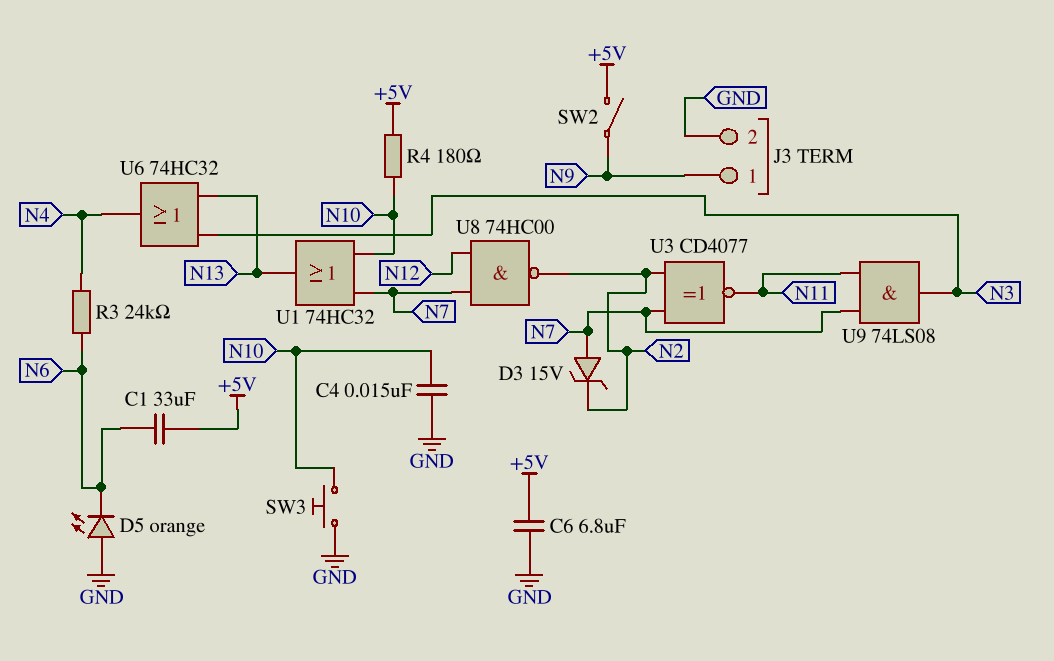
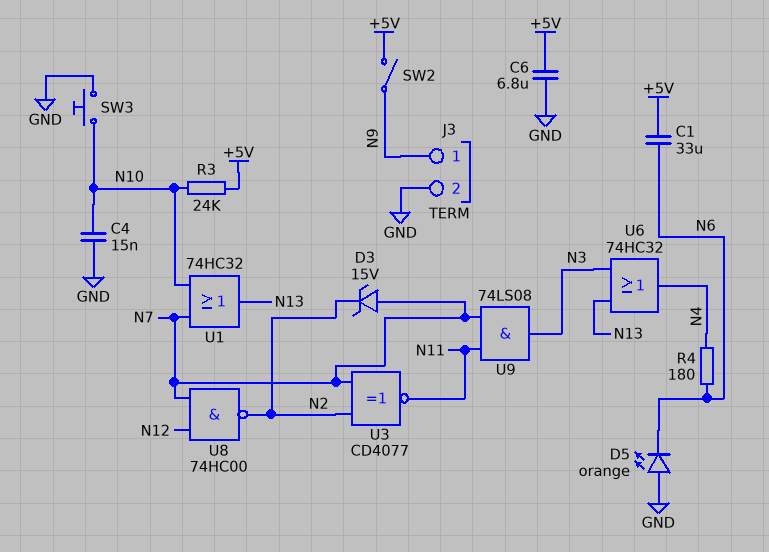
R3: 24k (N4, N6) -> 24k (+5V, N10)
R4: 180 (+5V, N10) -> 180 (N4, N6)

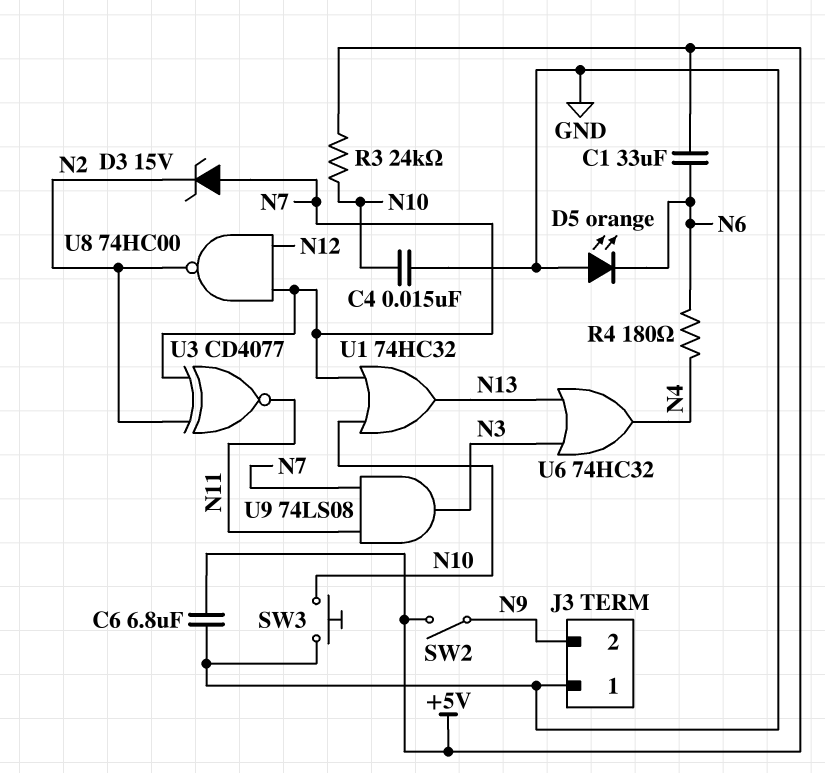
J3 pin 1: N9 -> GND
J3 pin 2: GND -> N9

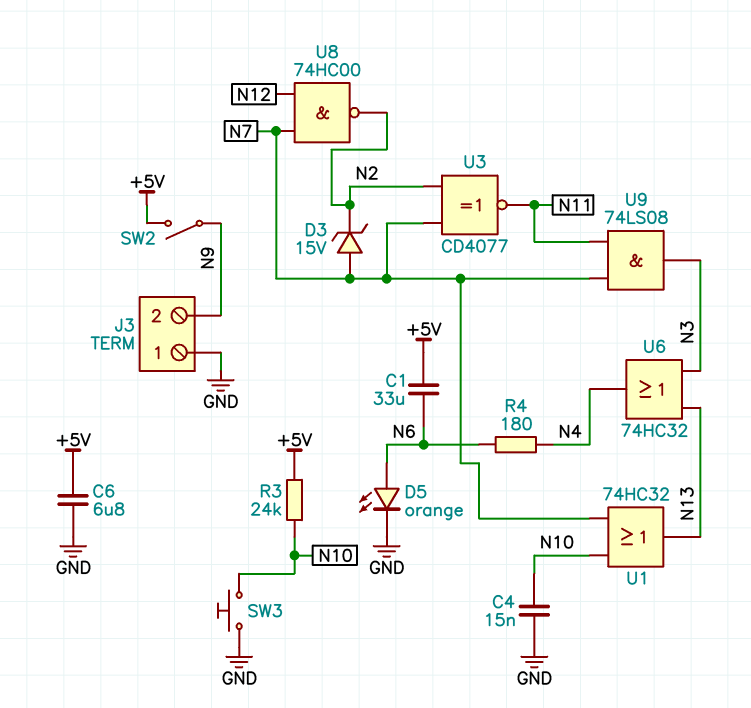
D5: LED orange (A GND, K N6) -> LED orange (A N6, K GND)

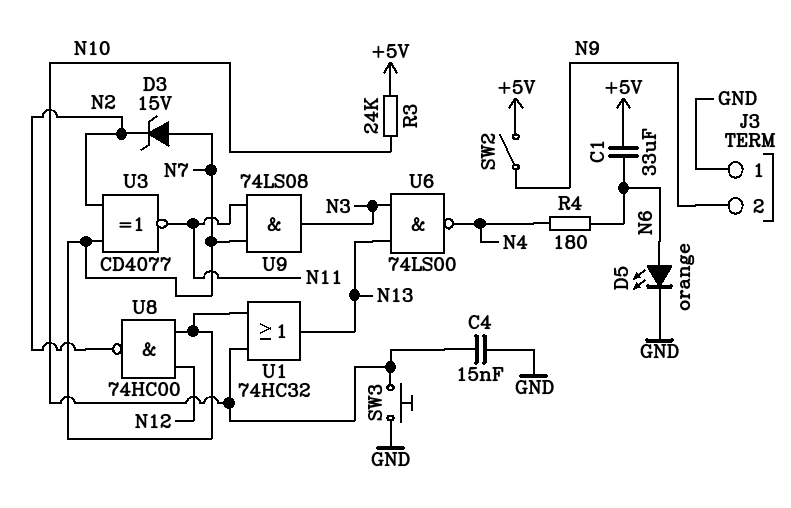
C6: 6.8uF (+5V, GND) -> none
U6: OR 74HC32 (in N3, in N13, out N4) -> NAND 74LS00 (in N3, in N13, out N4)

